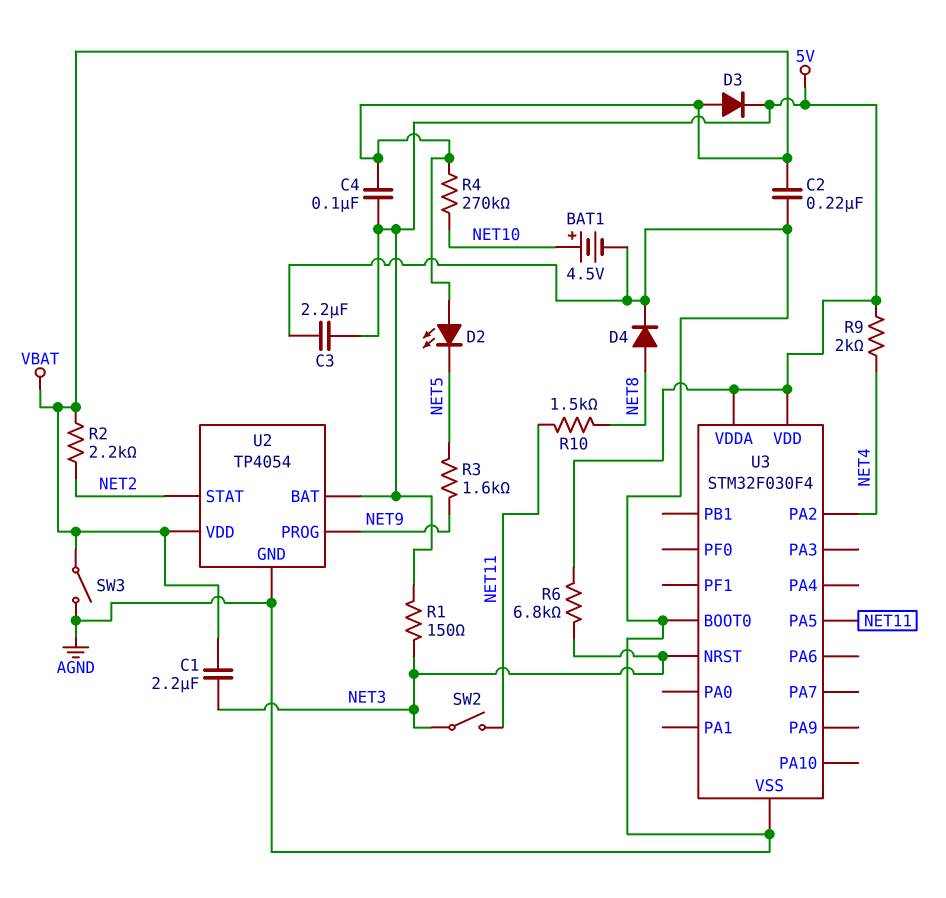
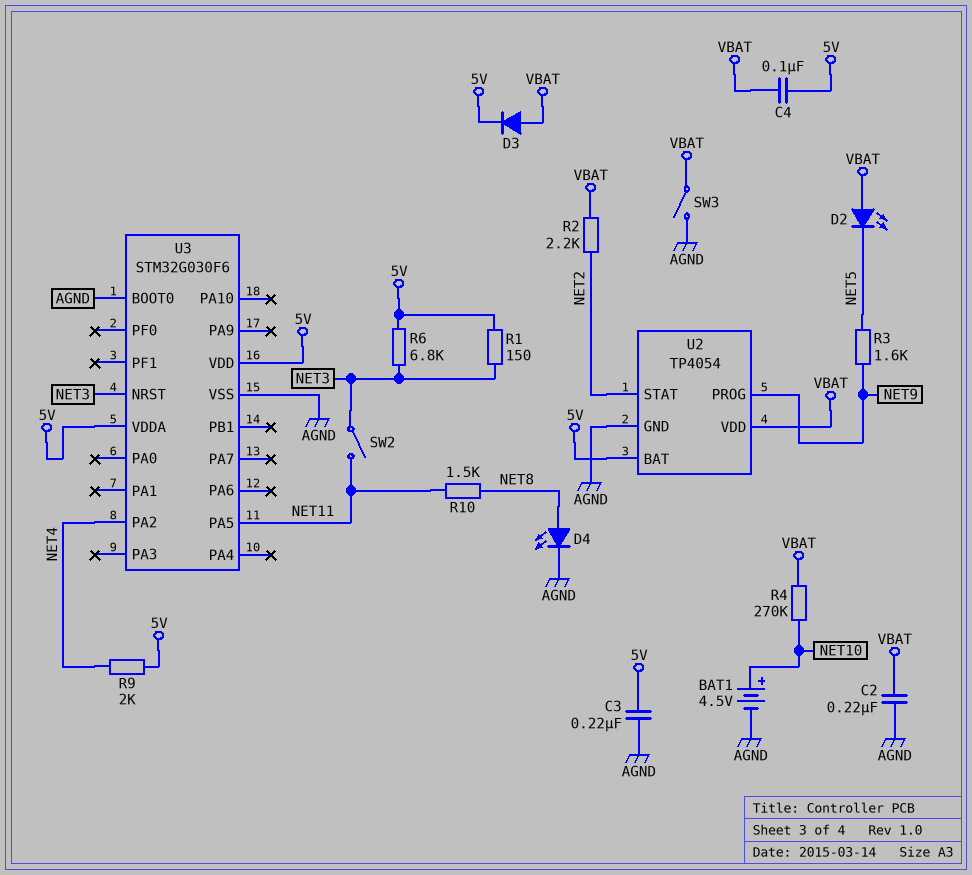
C1: 2.2uF (NET3, VBAT) -> none
C3: 2.2uF (5V, AGND) -> 220nF (5V, AGND)
D4: diode (A NET8, K AGND) -> LED (A NET8, K AGND)
U3: STM32F030F4 -> STM32G030F6

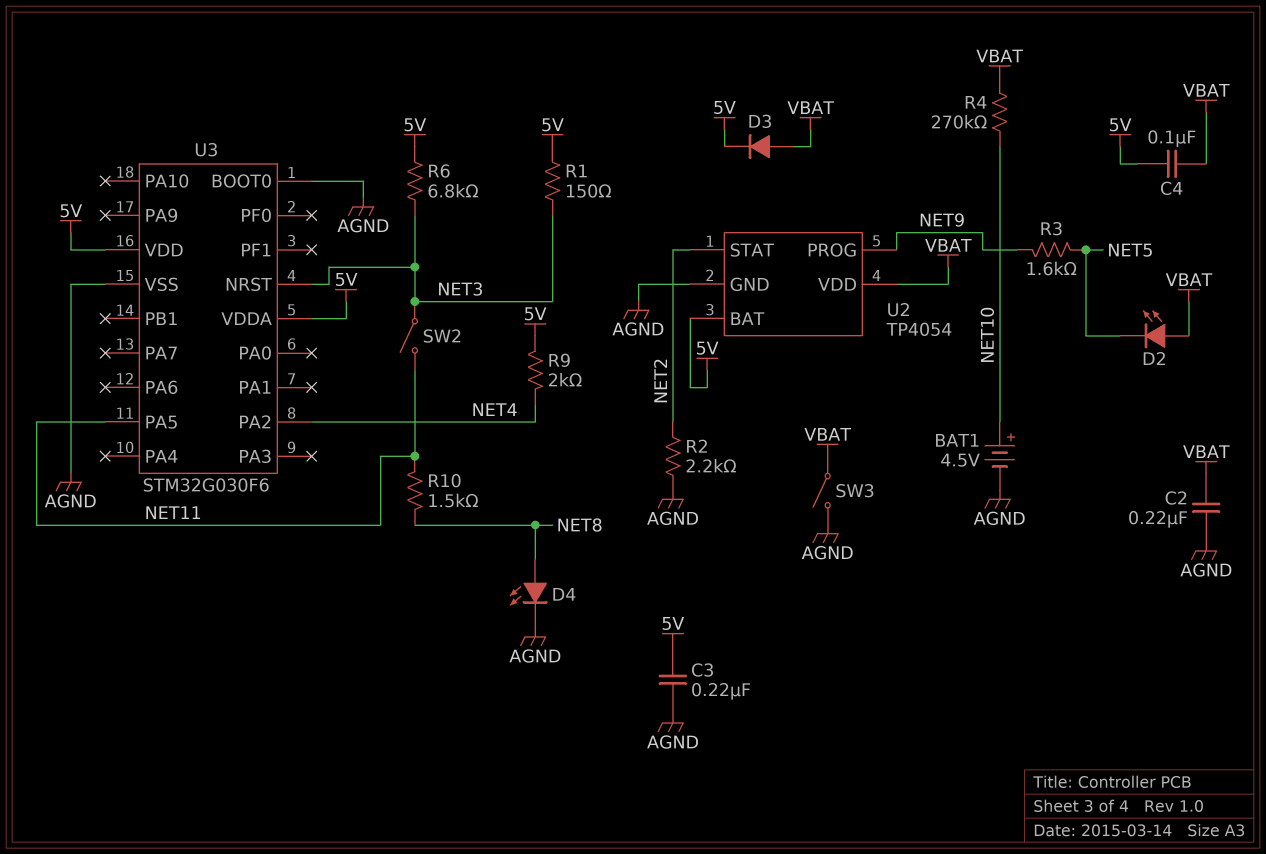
R2: 2.2k (NET2, VBAT) -> 2.2k (AGND, NET2)

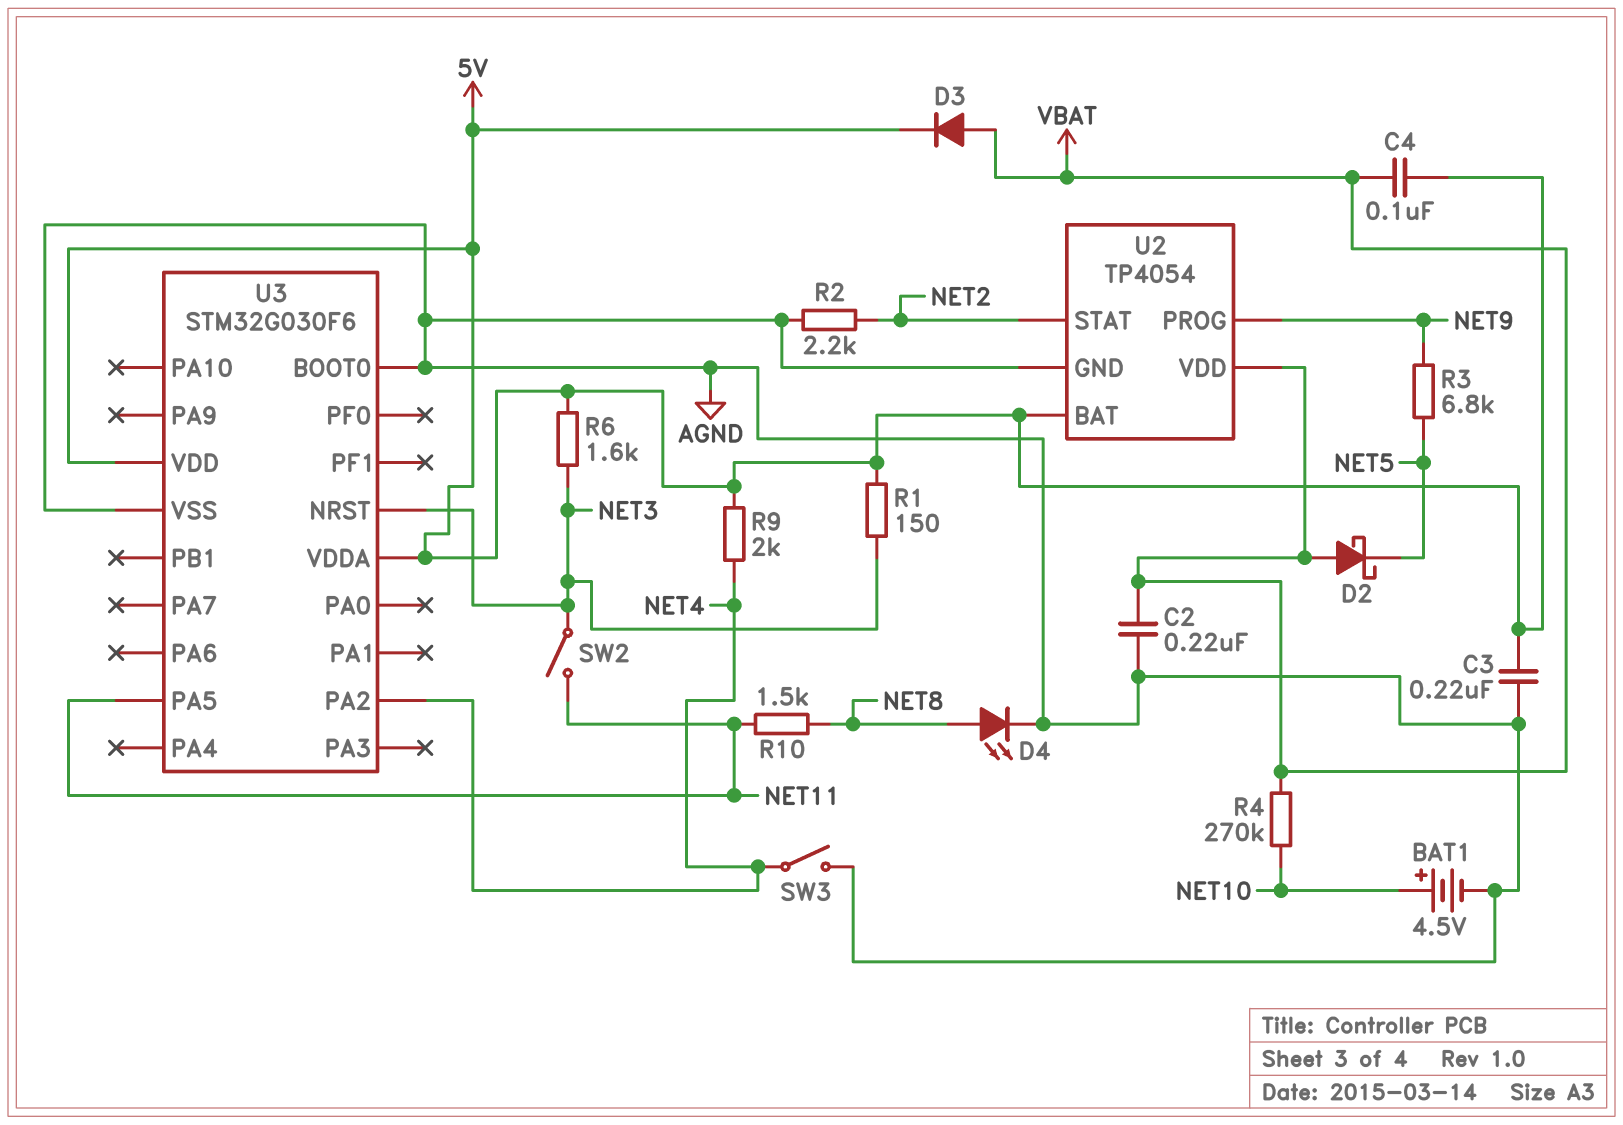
D2: LED (A VBAT, K NET5) -> schottky (A VBAT, K NET5)
R3: 1.6k (NET5, NET9) -> 6.8k (NET5, NET9)
R6: 6.8k (5V, NET3) -> 1.6k (5V, NET3)
SW3: switch (AGND, VBAT) -> switch (AGND, NET4)

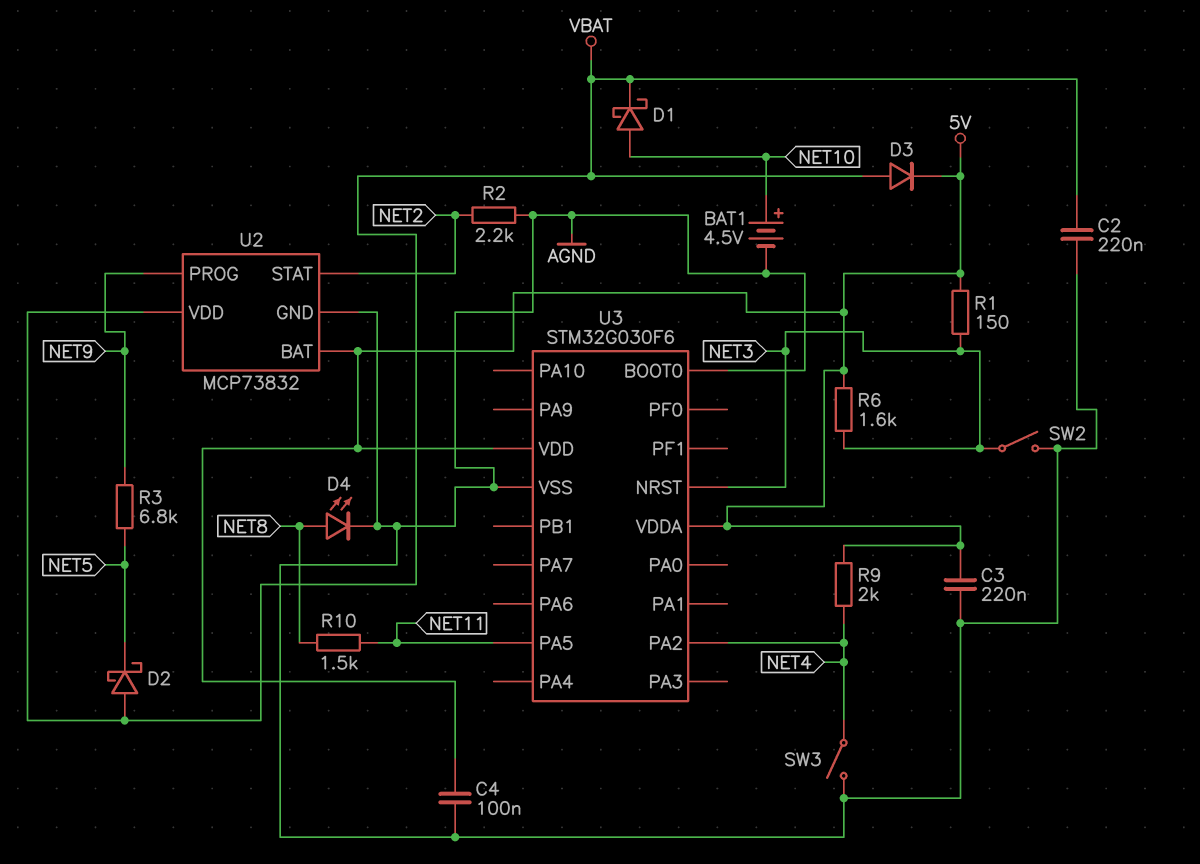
C4: 100nF (5V, VBAT) -> 100nF (5V, AGND)
D1: none -> schottky (A NET10, K VBAT)
R4: 270k (NET10, VBAT) -> none
SW2: switch (NET3, NET11) -> switch (AGND, NET3)
U2: TP4054 -> MCP73832

